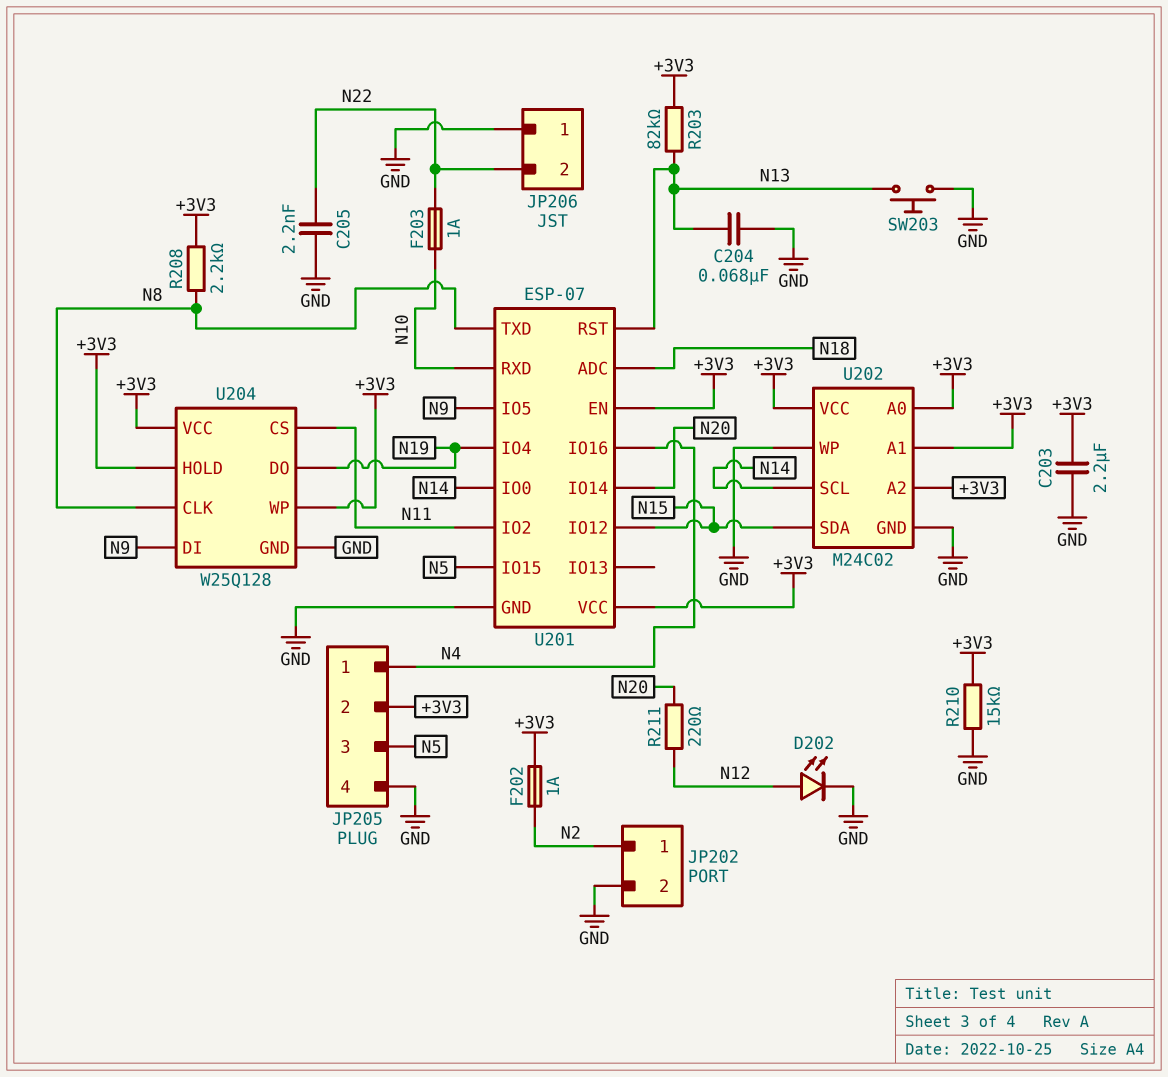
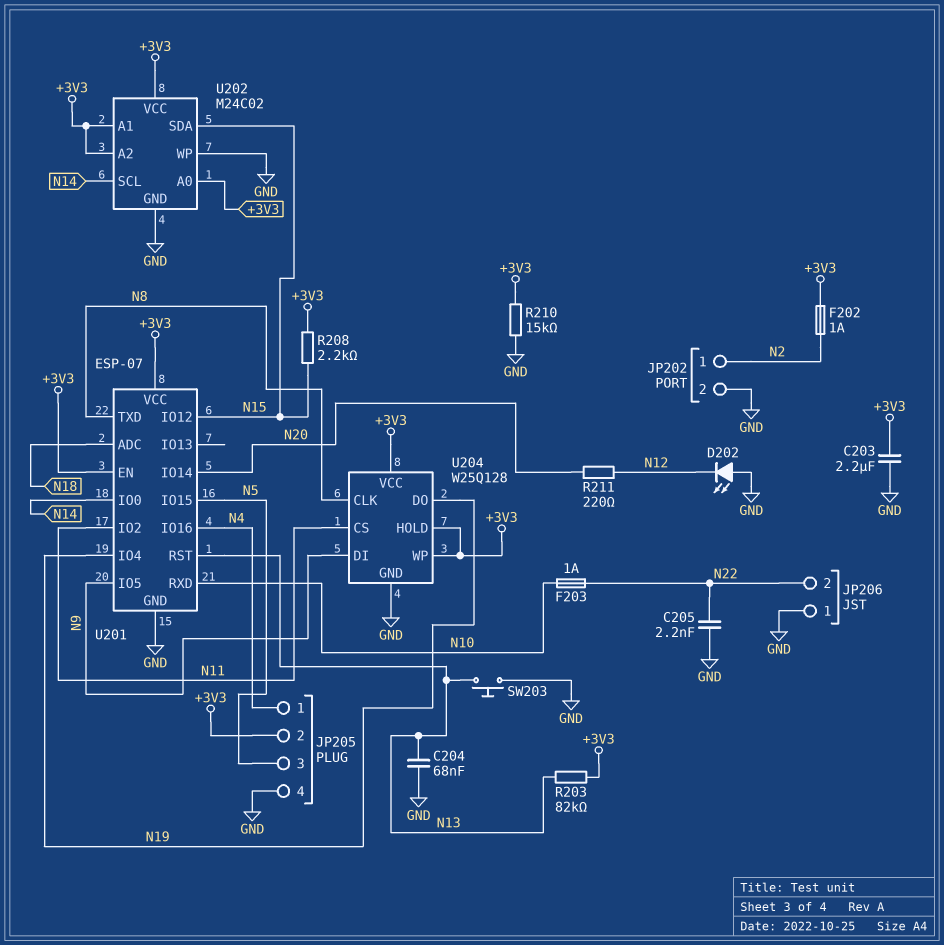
D202: LED (A N12, K GND) -> LED (A GND, K N12)
R208: 2.2k (+3V3, N8) -> 2.2k (+3V3, N15)

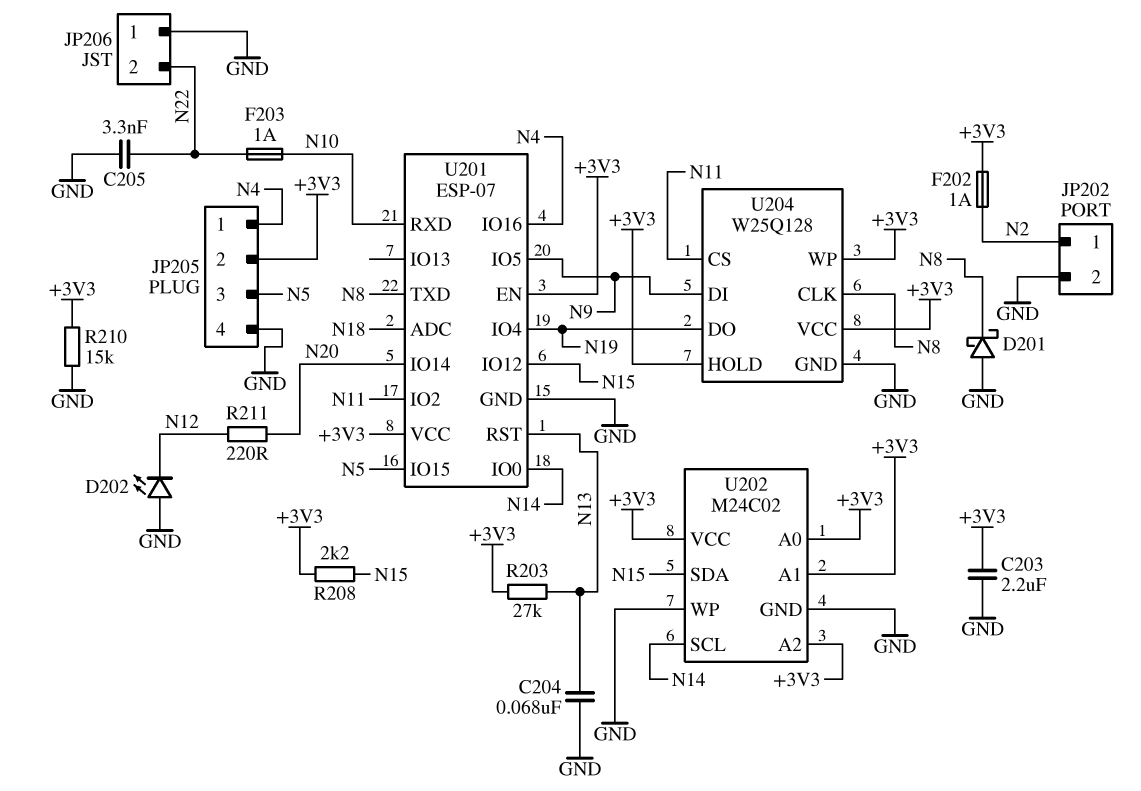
C205: 2.2nF (GND, N22) -> 3.3nF (GND, N22)
D201: none -> schottky (A GND, K N8)
R203: 82k (+3V3, N13) -> 27k (+3V3, N13)
SW203: button (GND, N13) -> none

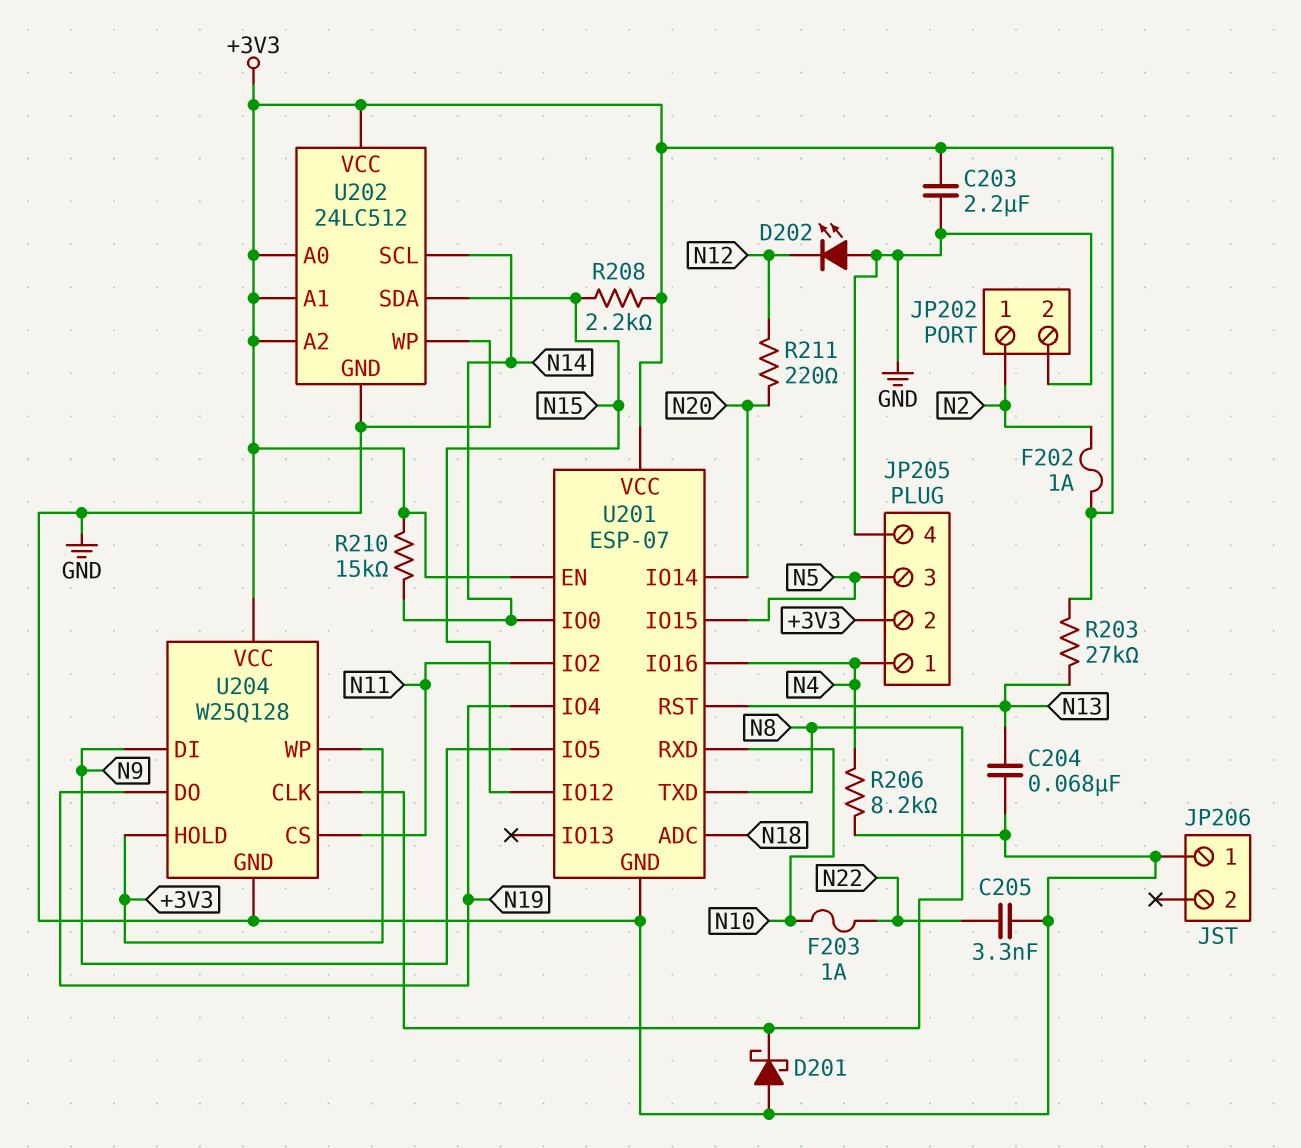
JP206 pin 2: N22 -> none
R206: none -> 8.2k (GND, N4)
R210: 15k (+3V3, GND) -> 15k (+3V3, N14)
U202: M24C02 -> 24LC512

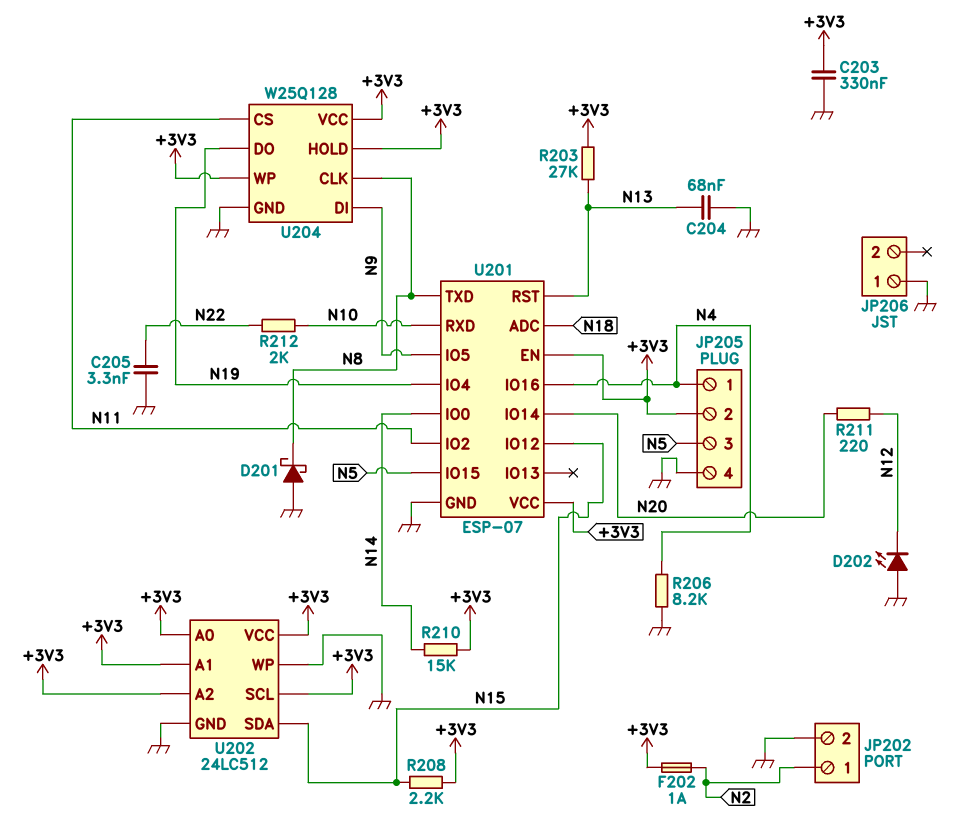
C203: 2.2uF (+3V3, GND) -> 330nF (+3V3, GND)
F203: 1A (N10, N22) -> none
R212: none -> 2k (N10, N22)
U202 pin SCL: N14 -> +3V3

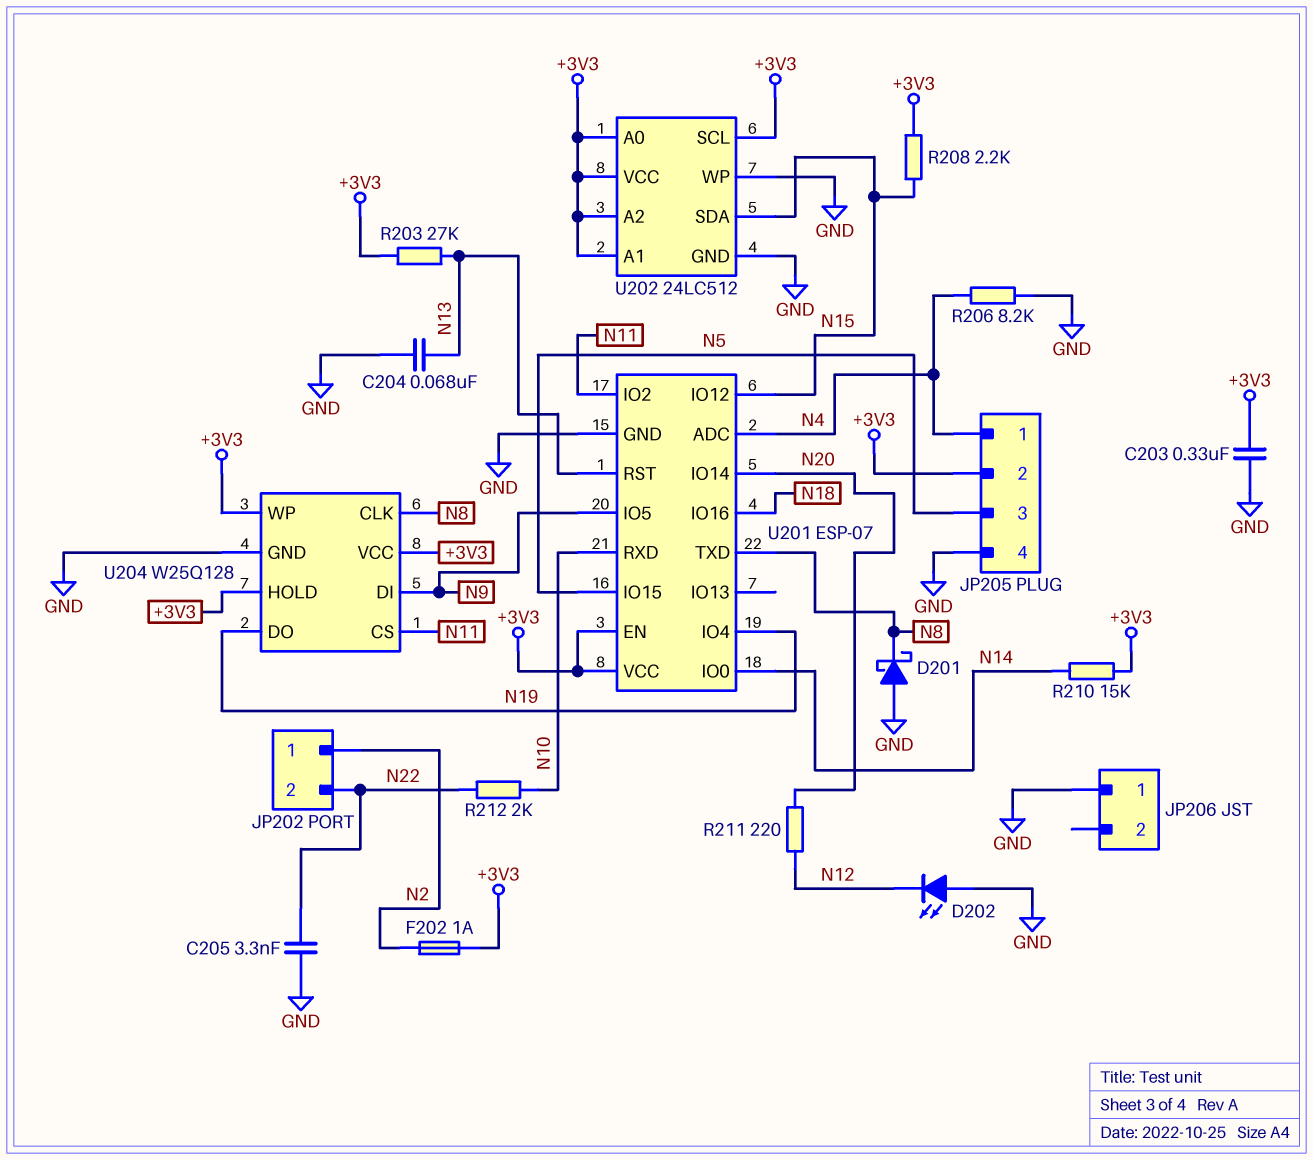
JP202 pin 2: GND -> N22
U201 pin ADC: N18 -> N4
U201 pin IO16: N4 -> N18

